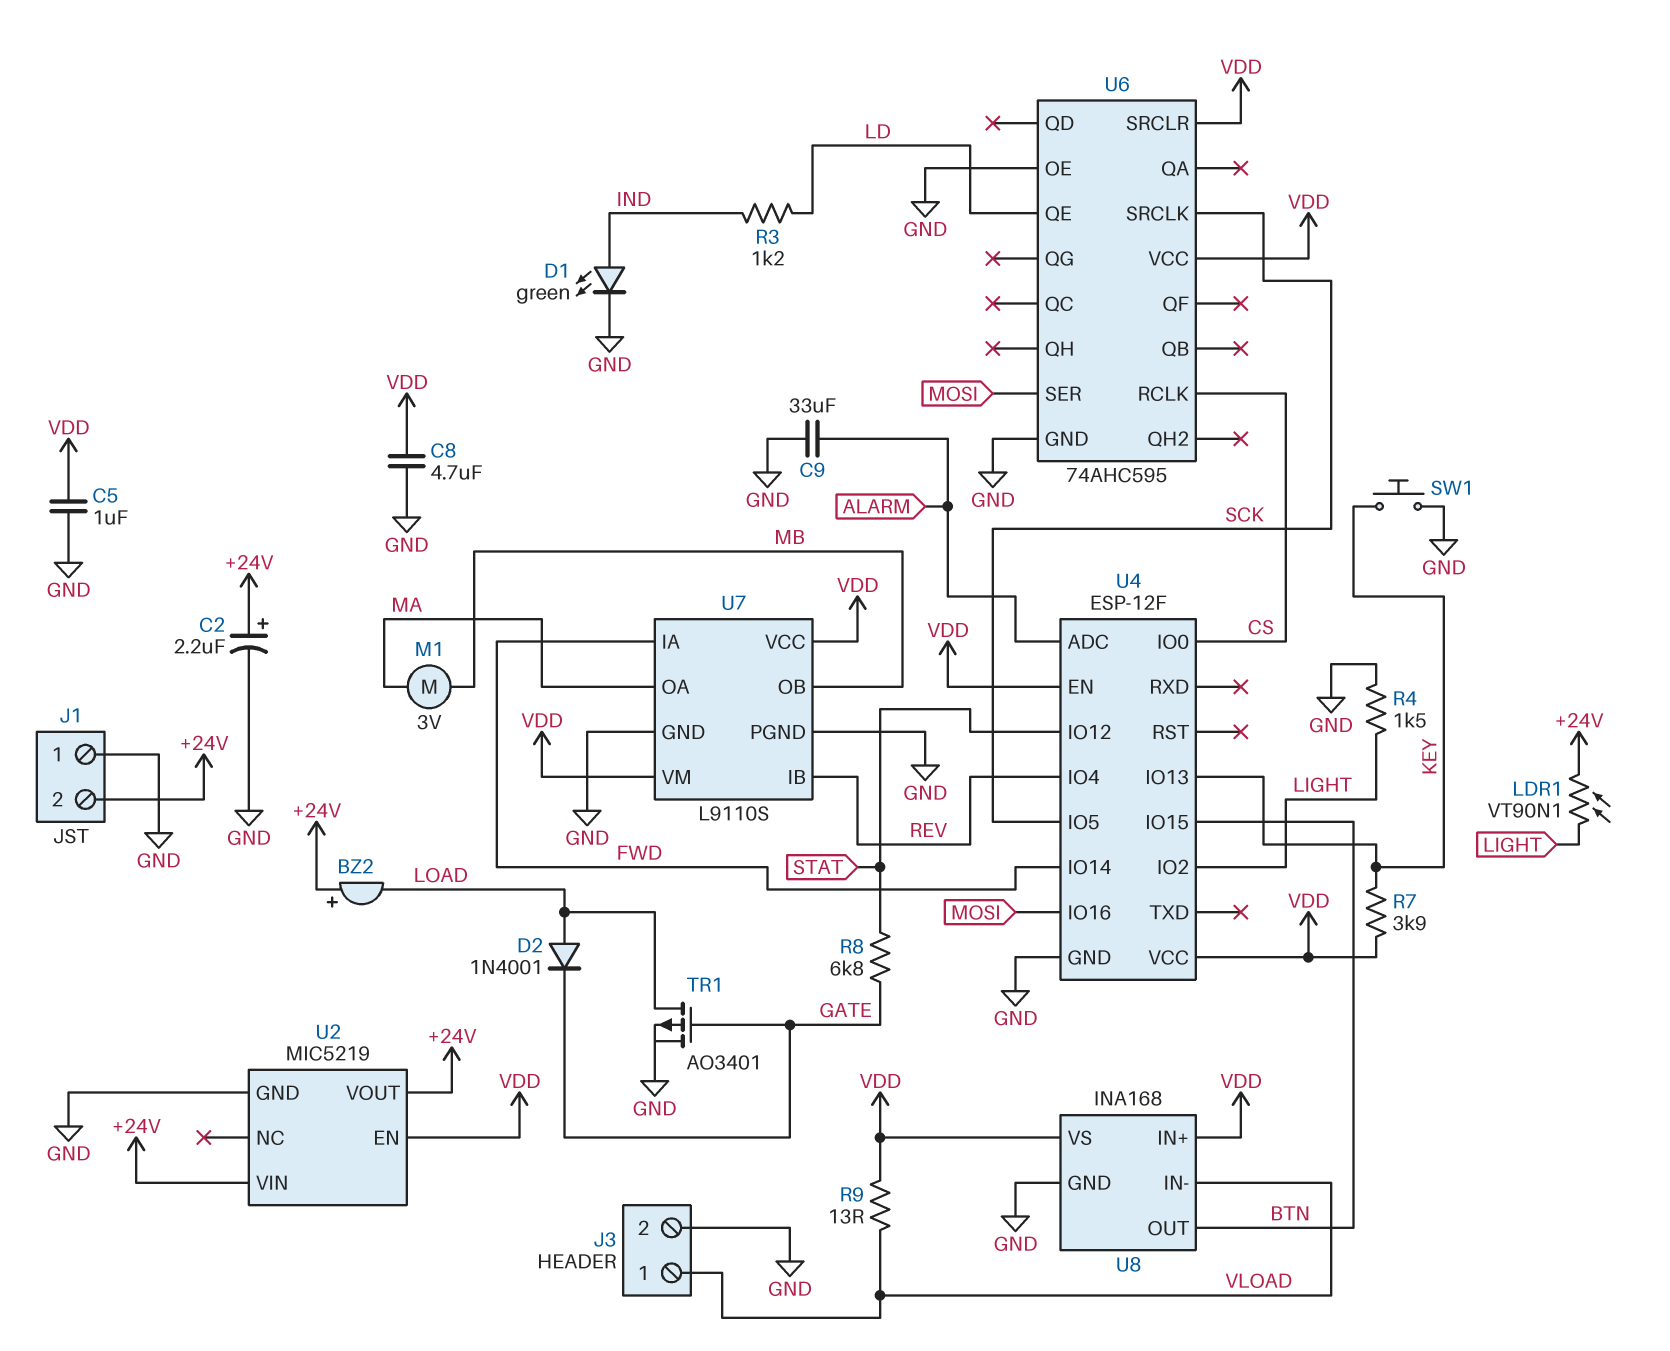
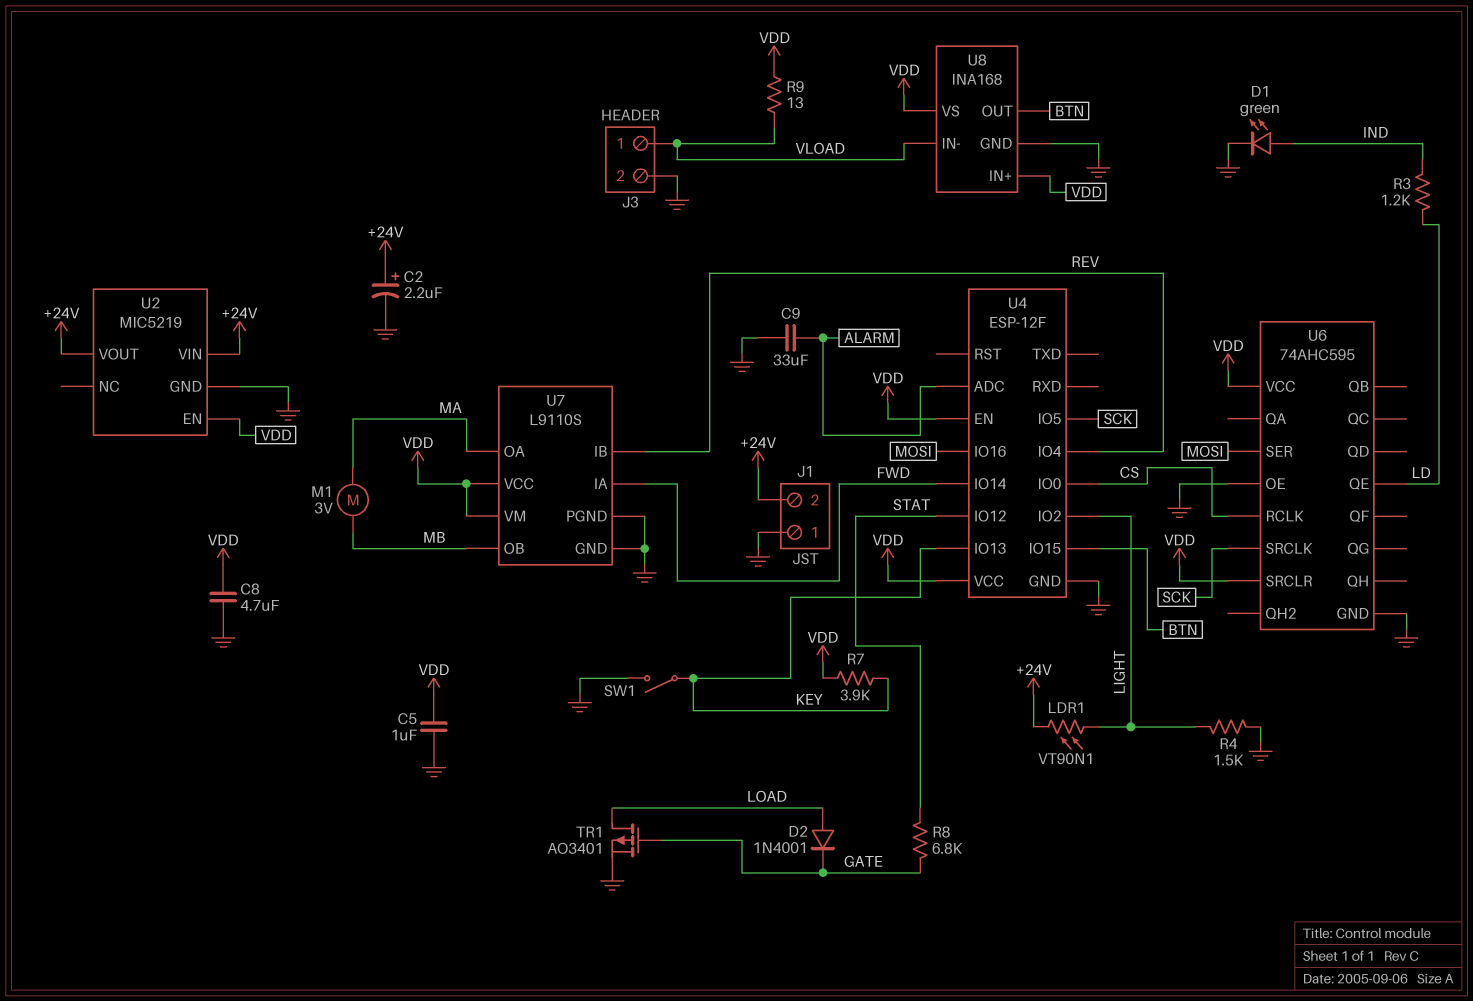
BZ2: buzzer (plus +24V, minus LOAD) -> none
SW1: button (GND, KEY) -> switch (GND, KEY)

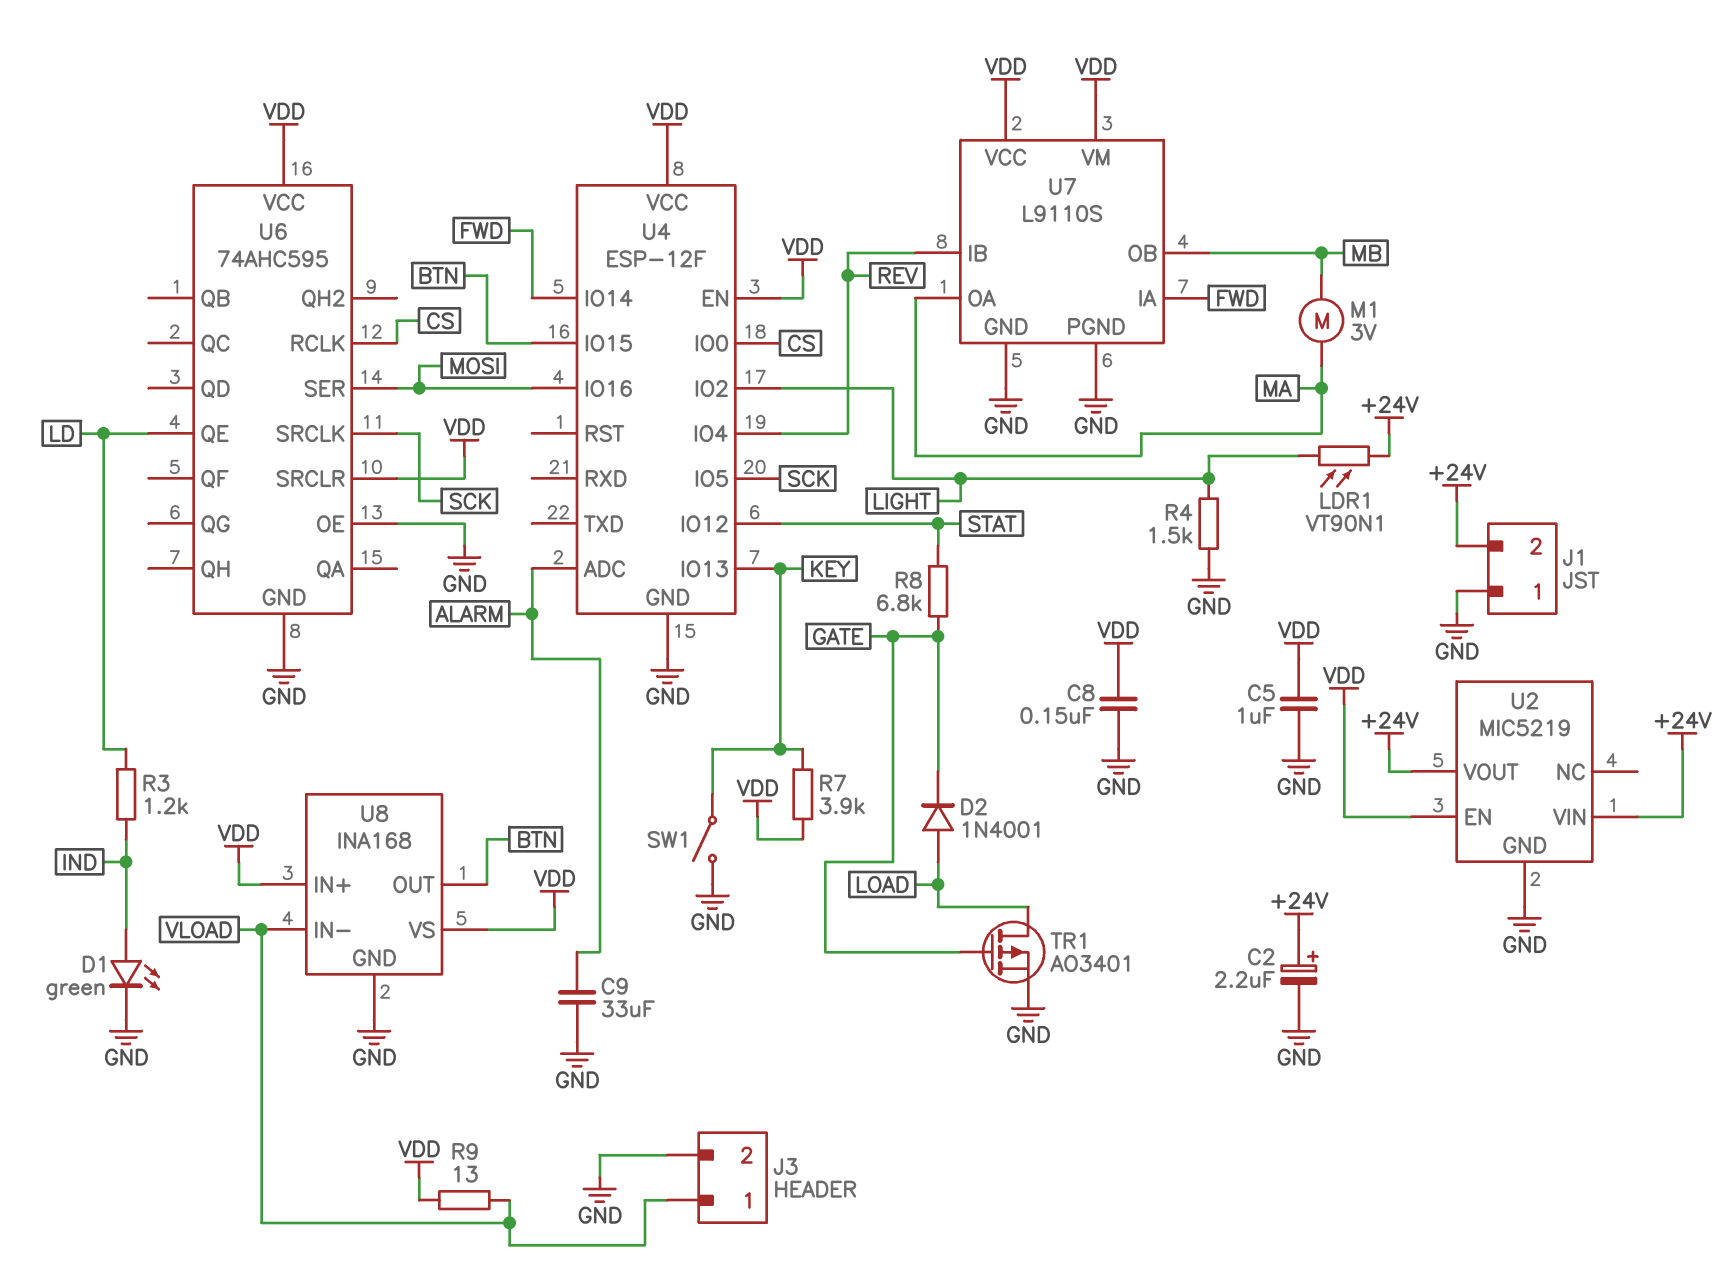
C8: 4.7uF (GND, VDD) -> 150nF (GND, VDD)

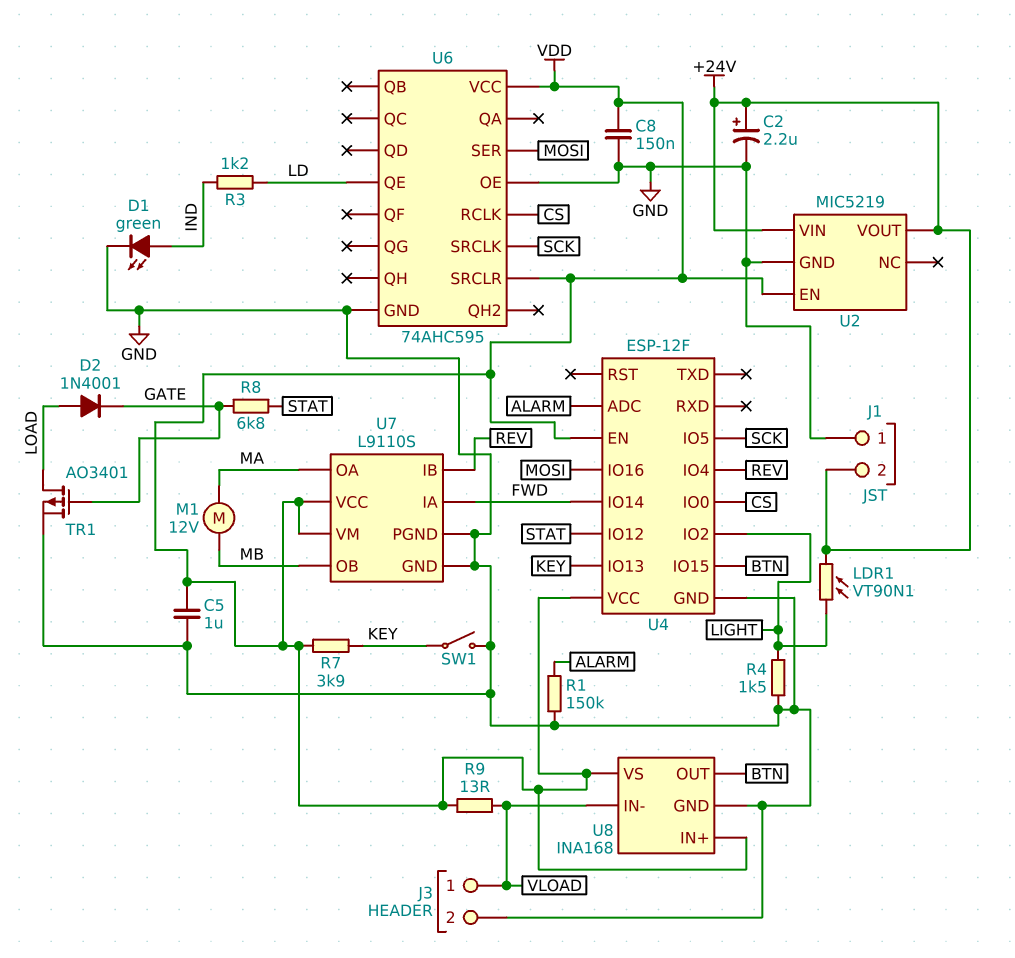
C9: 33uF (ALARM, GND) -> none
M1: motor 3V (MA, MB) -> motor 12V (MA, MB)
R1: none -> 150k (ALARM, GND)

